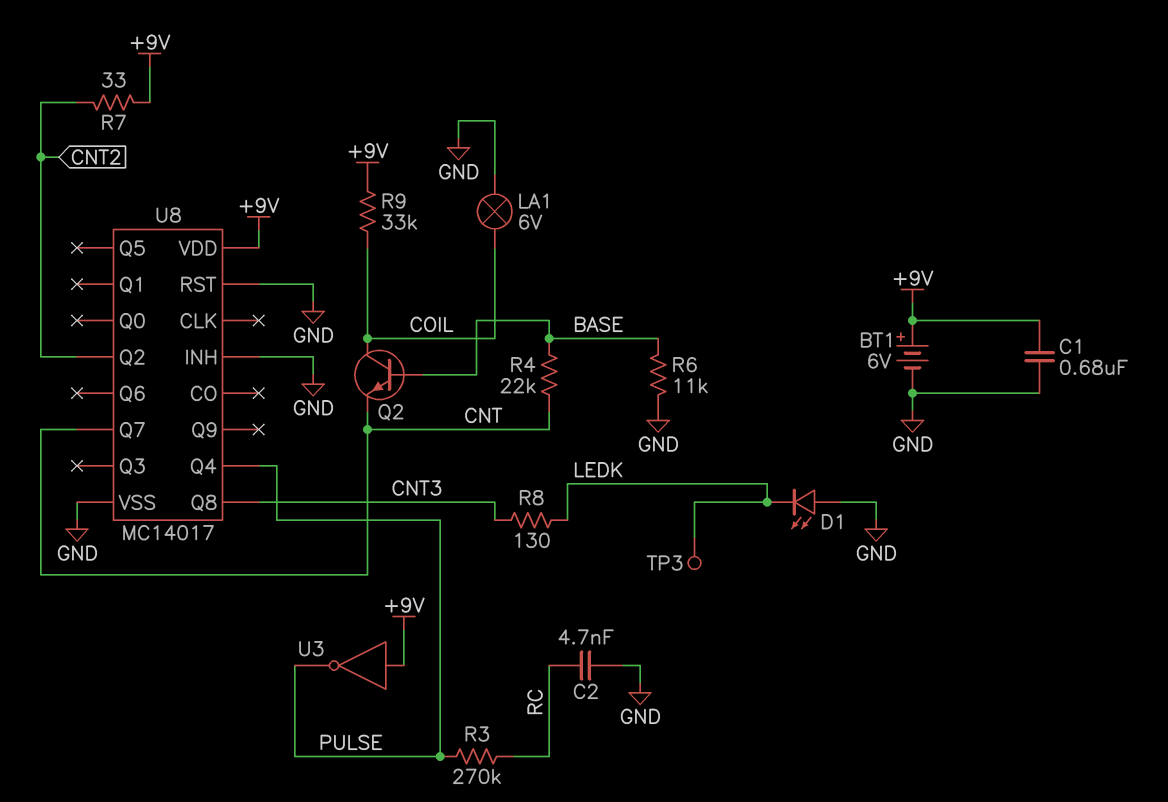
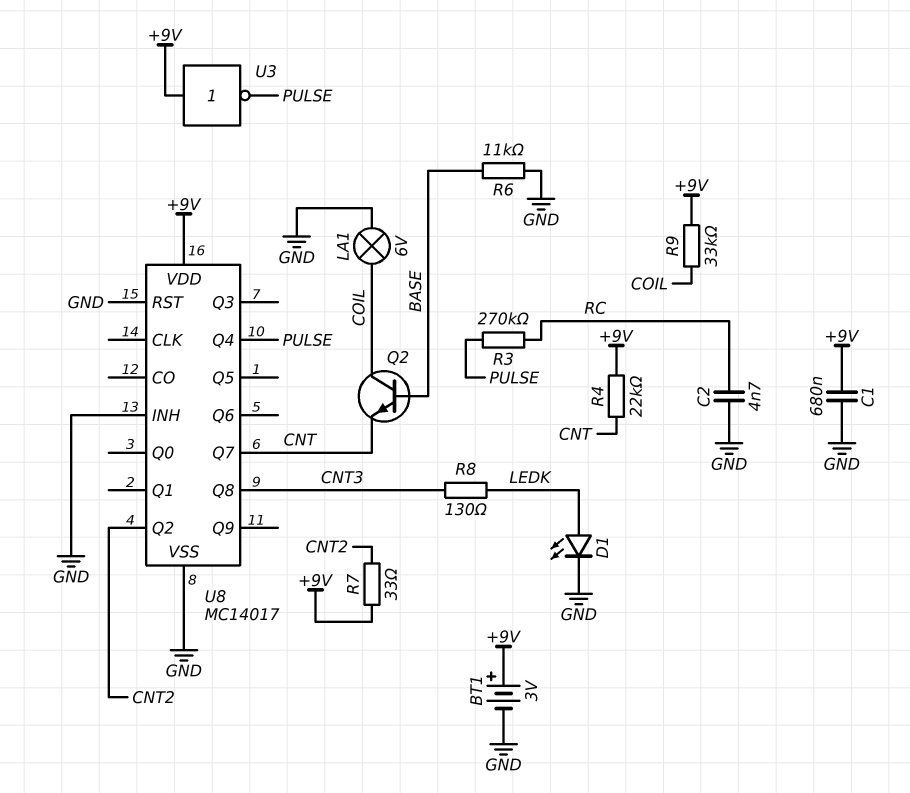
BT1: 6V (plus +9V, minus GND) -> 3V (plus +9V, minus GND)
D1: LED (A GND, K LEDK) -> LED (A LEDK, K GND)
R4: 22k (BASE, CNT) -> 22k (+9V, CNT)
TP3: test point (LEDK) -> none

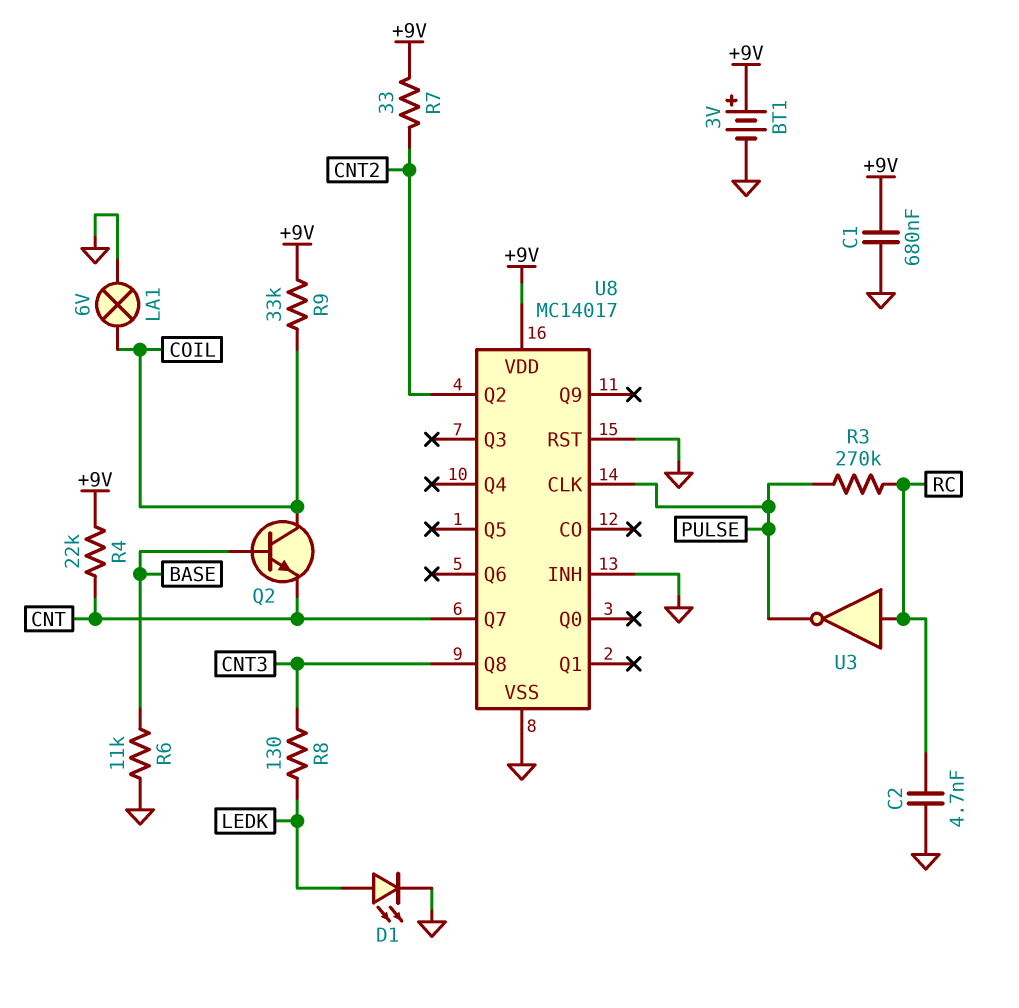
U3: NOT (in +9V, out PULSE) -> NOT (in RC, out PULSE)
U8 pin CLK: none -> PULSE
U8 pin Q4: PULSE -> none

